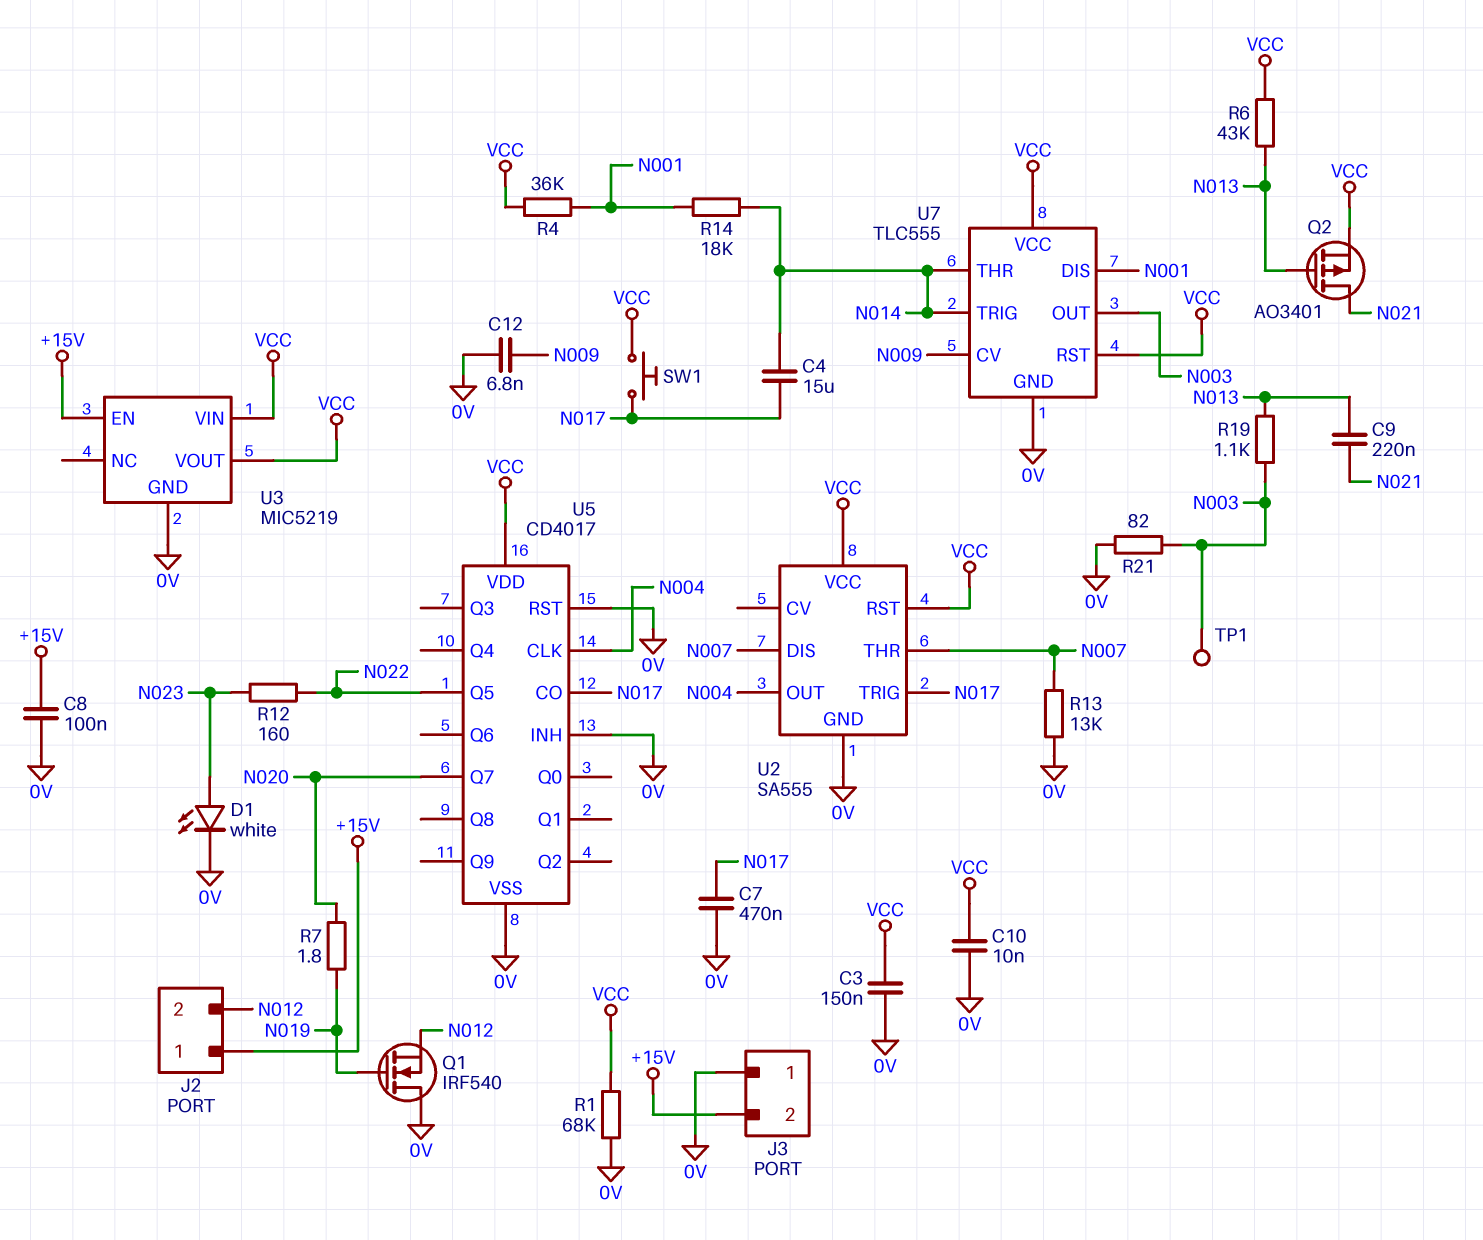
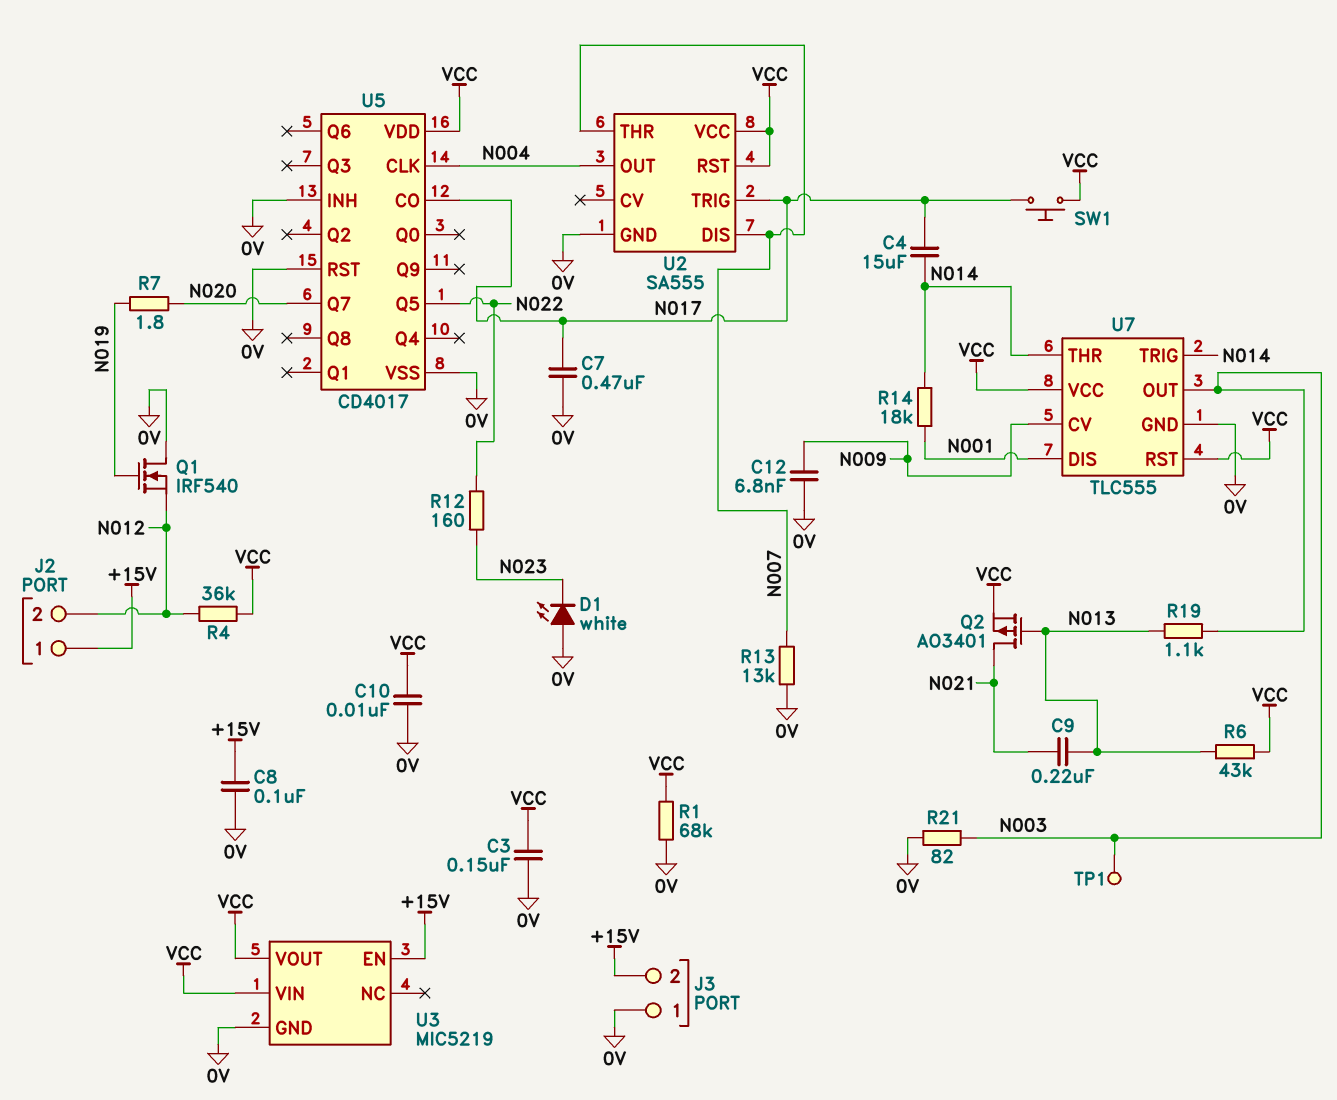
D1: LED white (A N023, K 0V) -> LED white (A 0V, K N023)
R4: 36k (N001, VCC) -> 36k (N012, VCC)

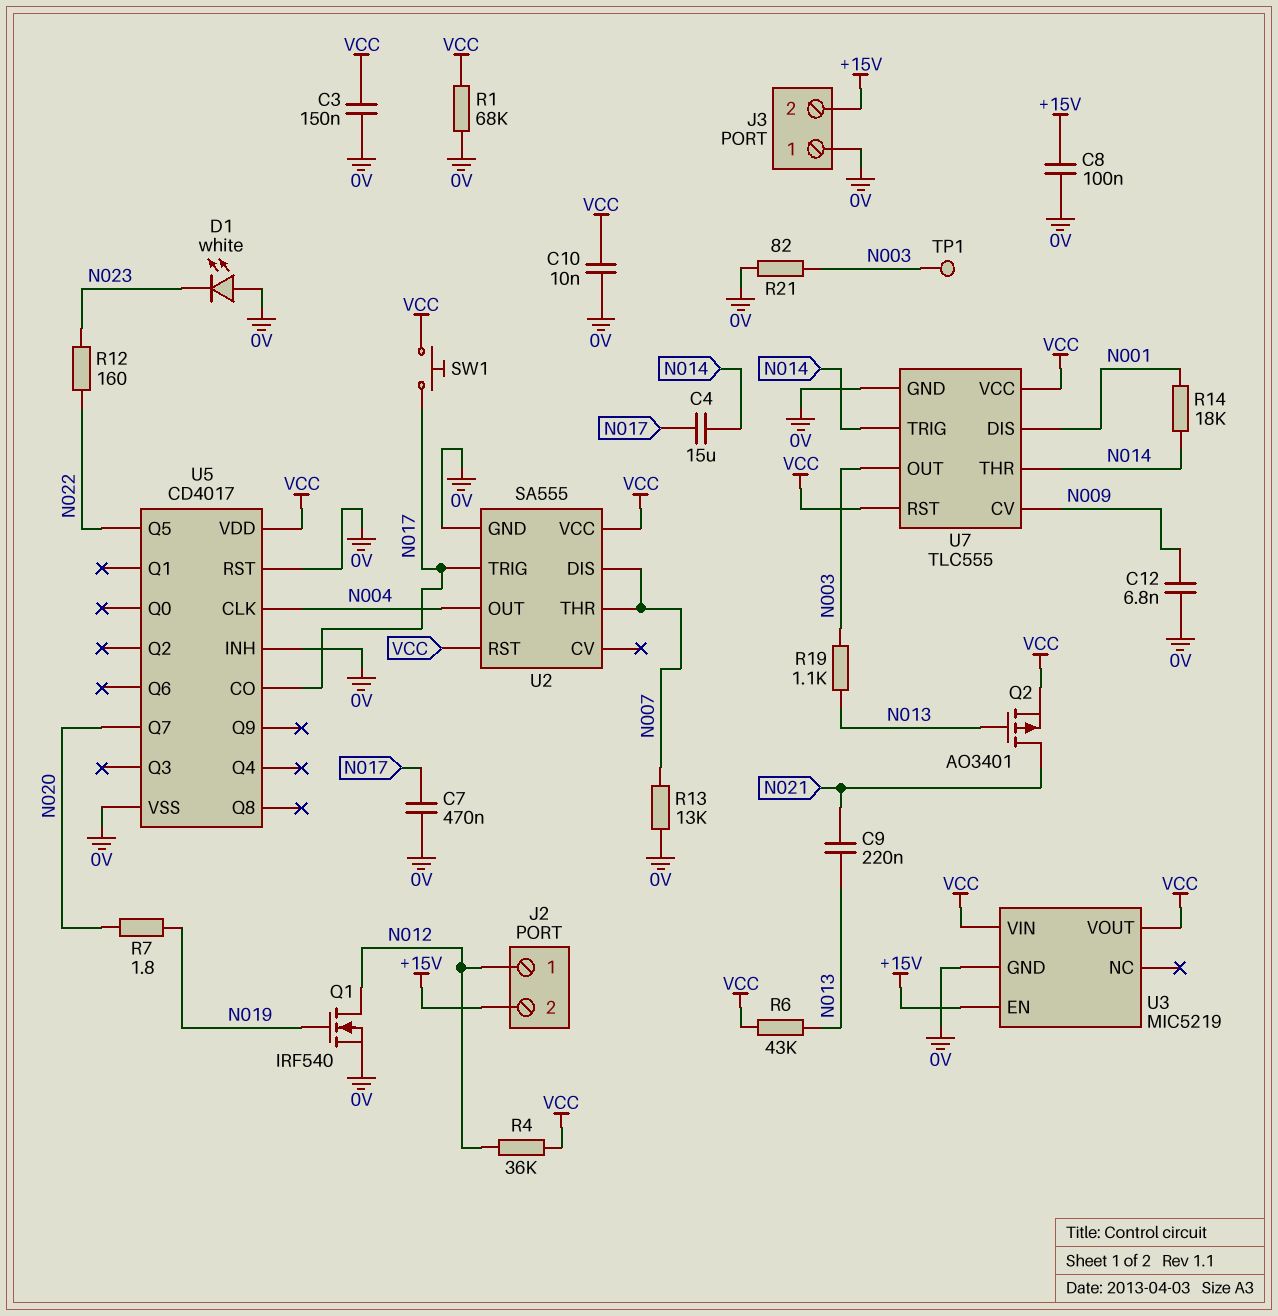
J2 pin 1: +15V -> N012
J2 pin 2: N012 -> +15V
Q1: NMOS IRF540 (G N019, D 0V, S N012) -> NMOS IRF540 (G N019, D N012, S 0V)

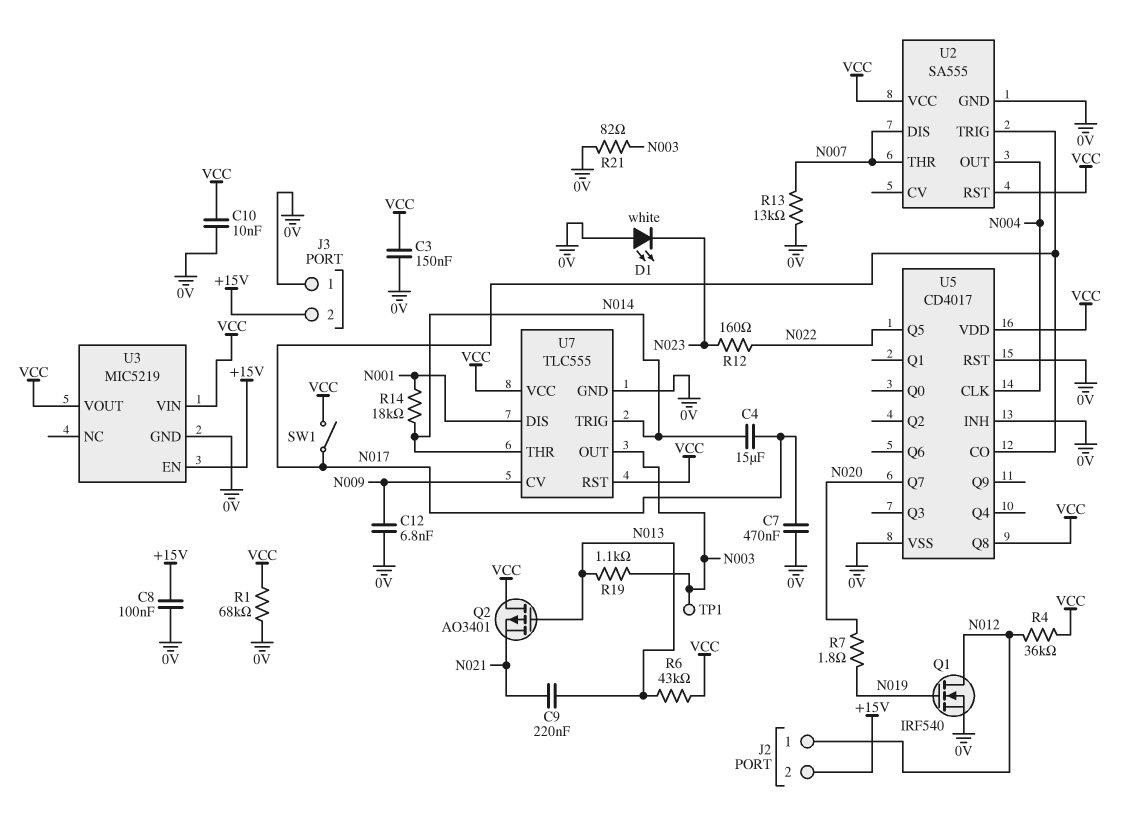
Q2: PMOS AO3401 (G N013, D N021, S VCC) -> PMOS AO3401 (G N013, D VCC, S N021)
SW1: button (N017, VCC) -> switch (N017, VCC)
U5 pin Q8: none -> VCC

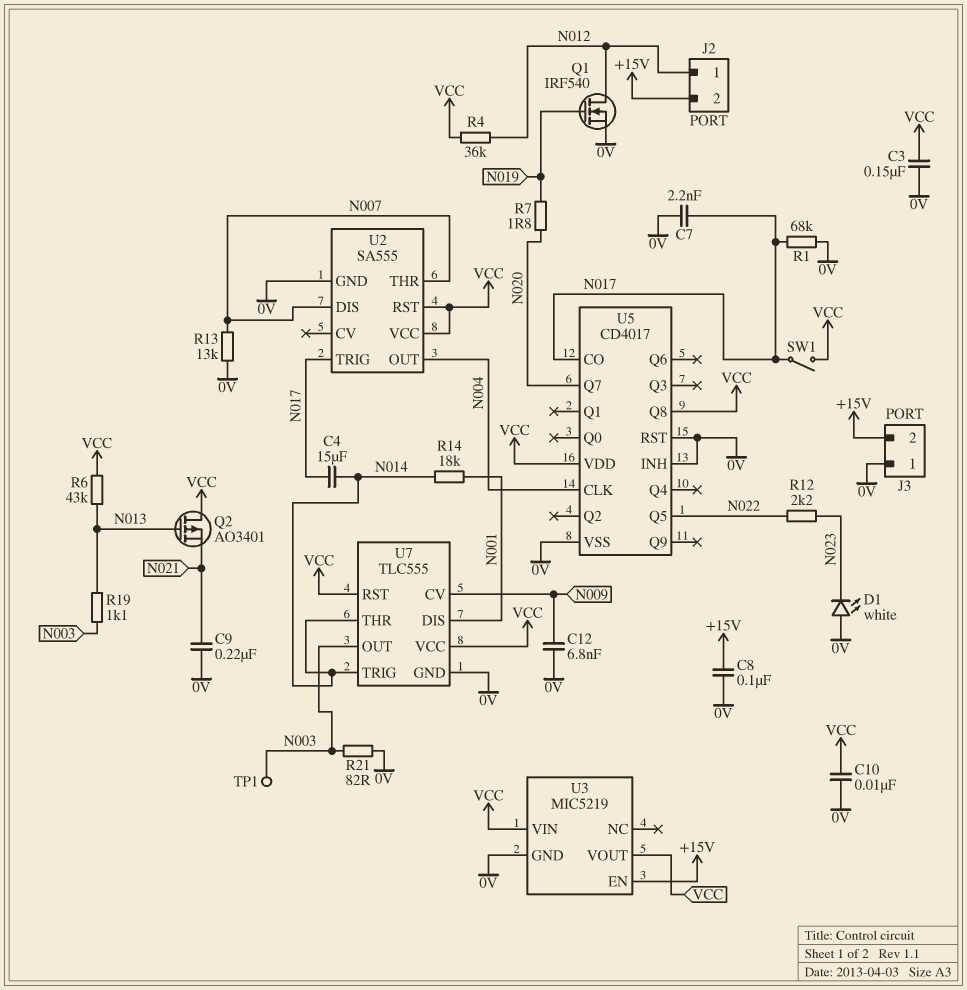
C7: 470nF (0V, N017) -> 2.2nF (0V, N017)
C9: 220nF (N013, N021) -> 220nF (0V, N021)
R1: 68k (0V, VCC) -> 68k (0V, N017)
R12: 160 (N022, N023) -> 2.2k (N022, N023)

